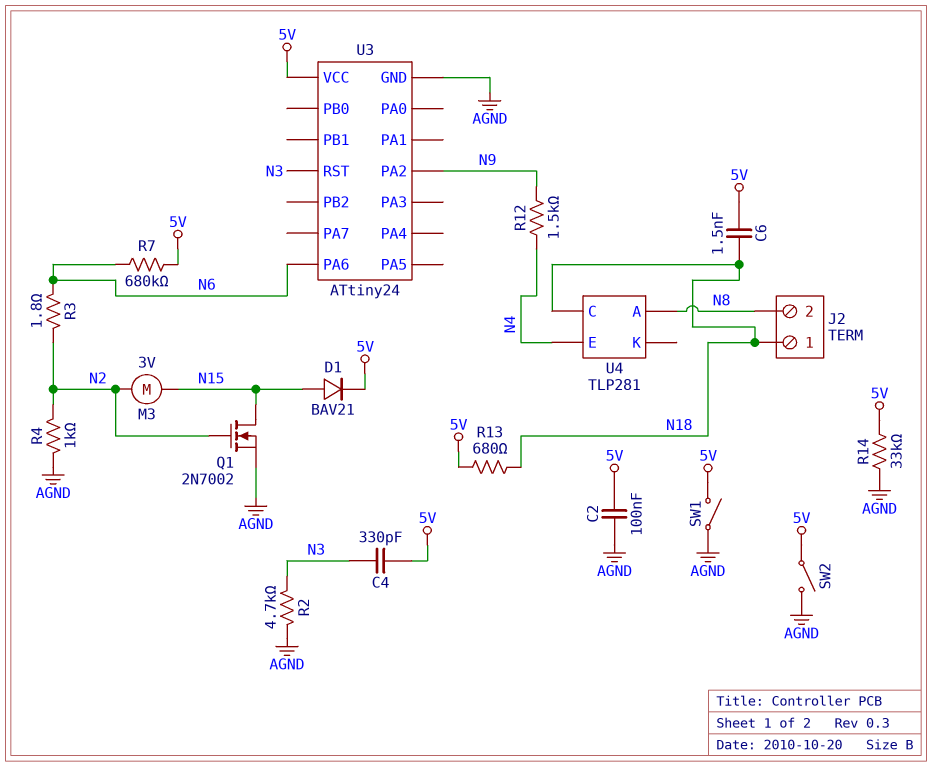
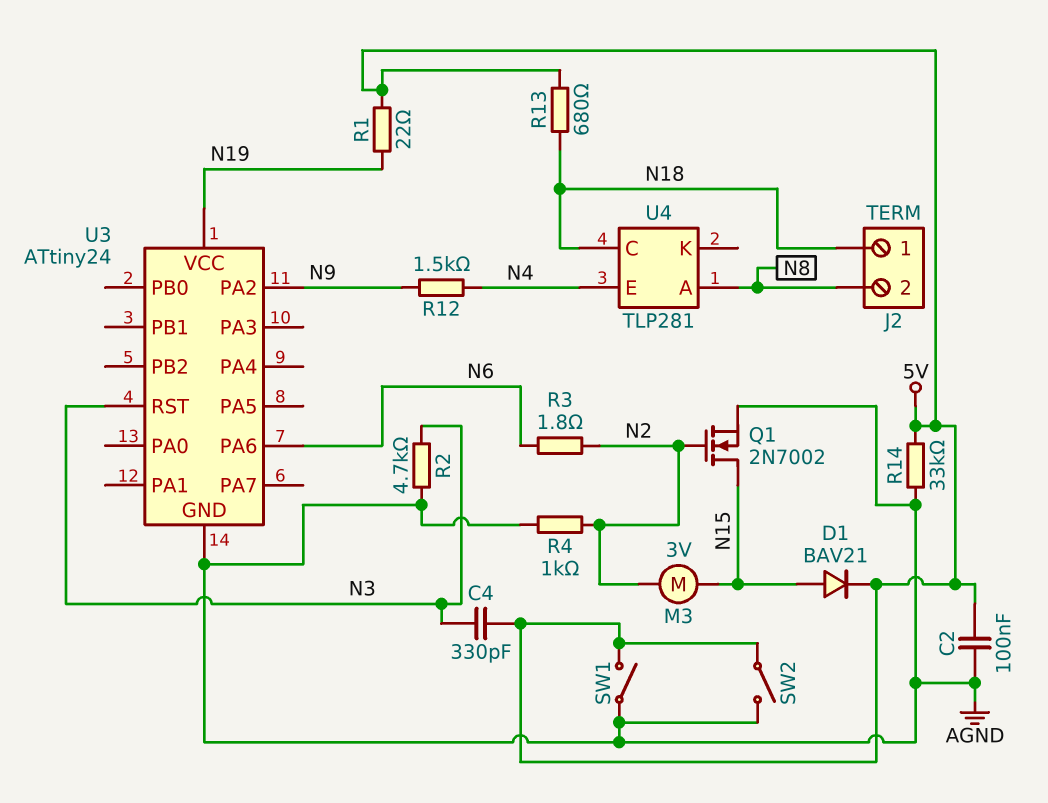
C6: 1.5nF (5V, N18) -> none
R1: none -> 22 (5V, N19)
R7: 680k (5V, N6) -> none
U3 pin VCC: 5V -> N19

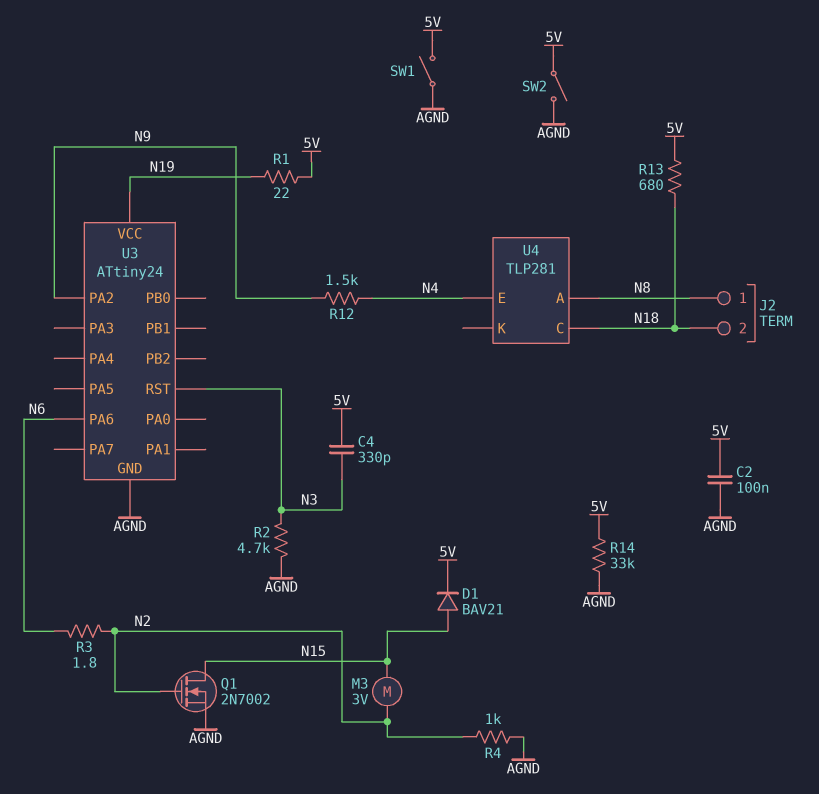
J2 pin 1: N18 -> N8
J2 pin 2: N8 -> N18

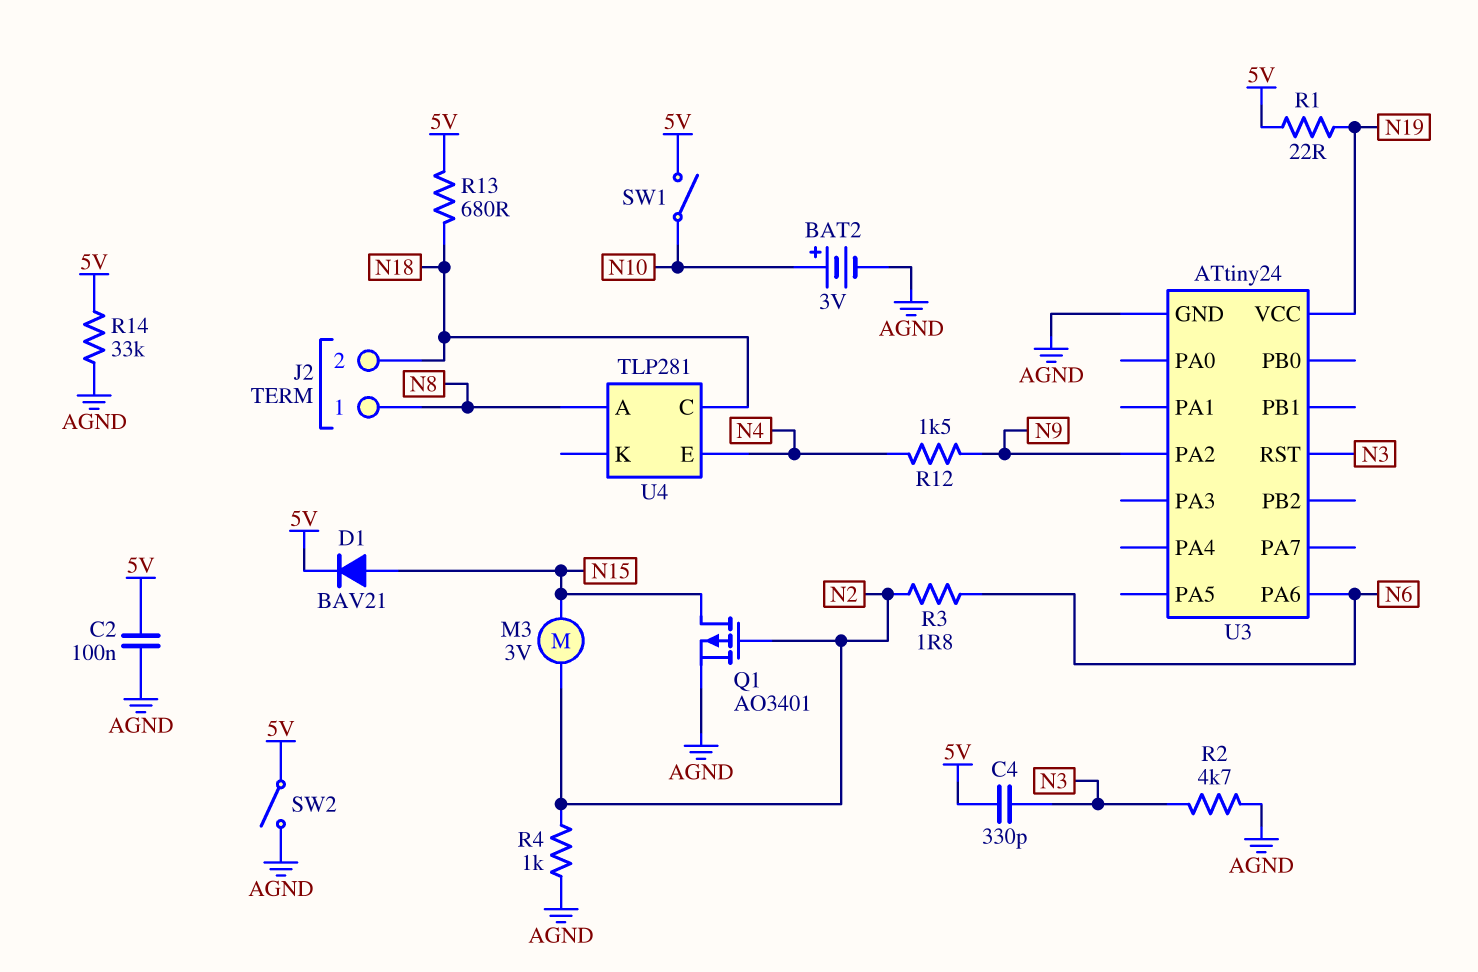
BAT2: none -> 3V (plus N10, minus AGND)
Q1: NMOS 2N7002 (G N2, D N15, S AGND) -> PMOS AO3401 (G N2, D N15, S AGND)
SW1: switch (5V, AGND) -> switch (5V, N10)

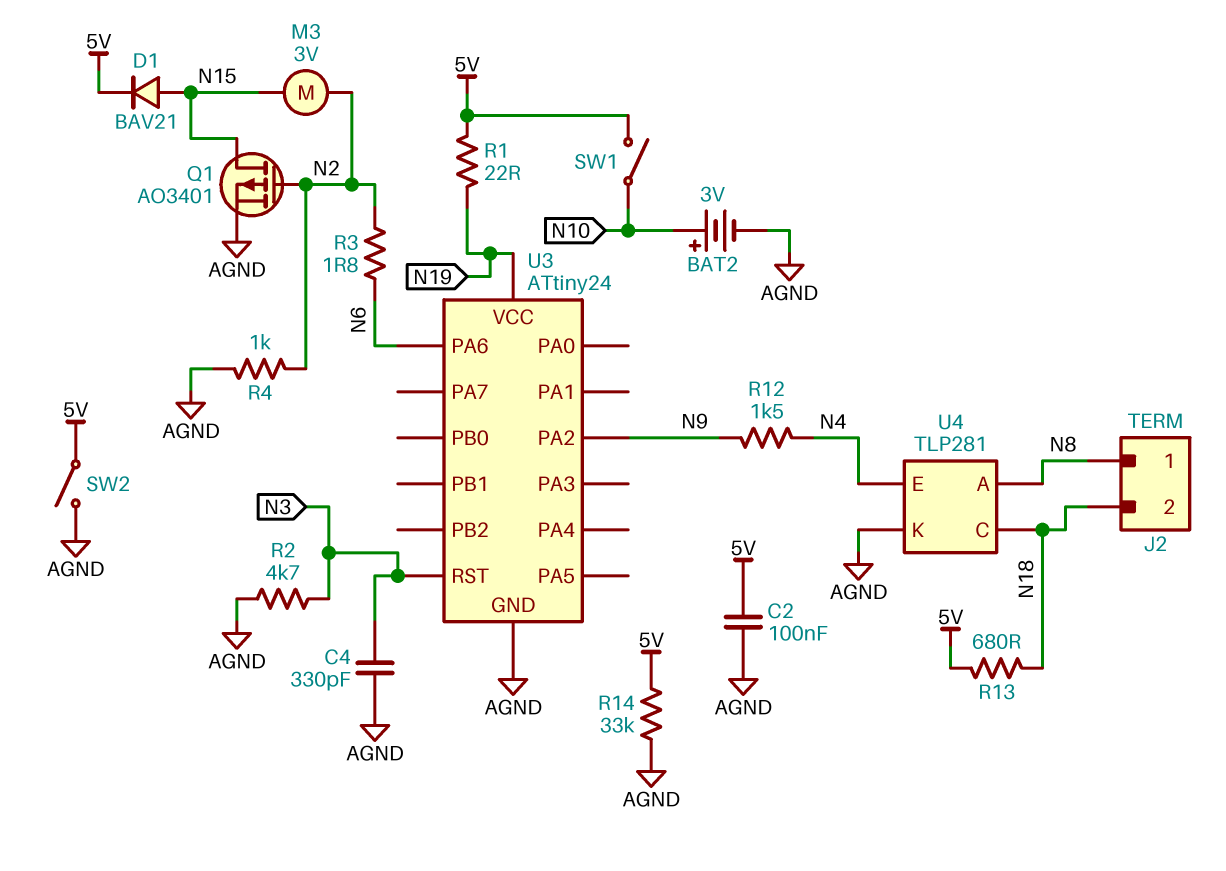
C4: 330pF (5V, N3) -> 330pF (AGND, N3)
U4 pin K: none -> AGND

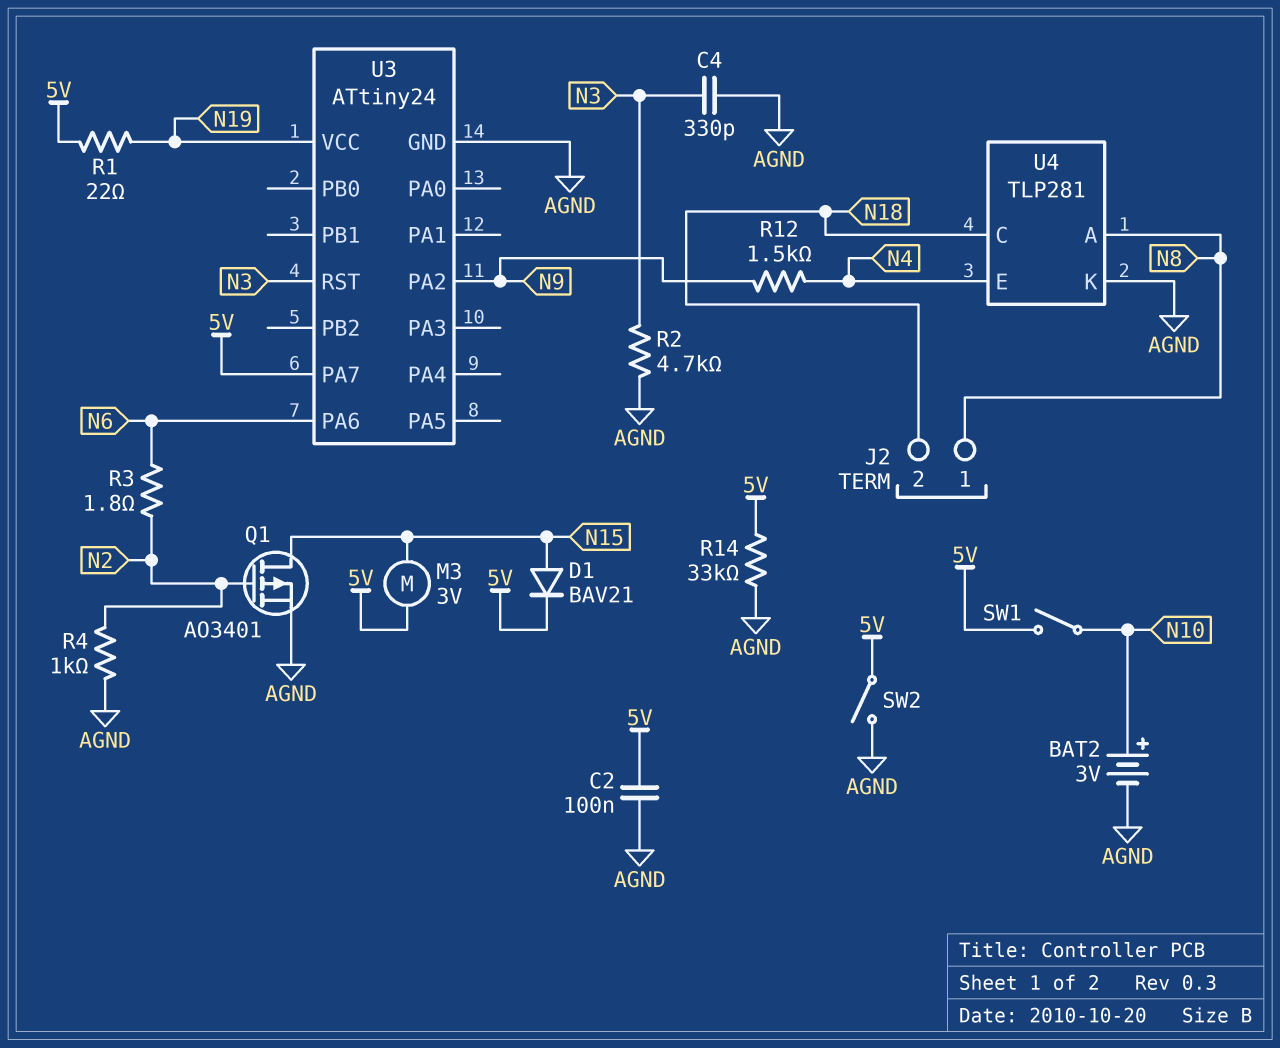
M3: motor 3V (N2, N15) -> motor 3V (5V, N15)
R13: 680 (5V, N18) -> none
U3 pin PA7: none -> 5V

